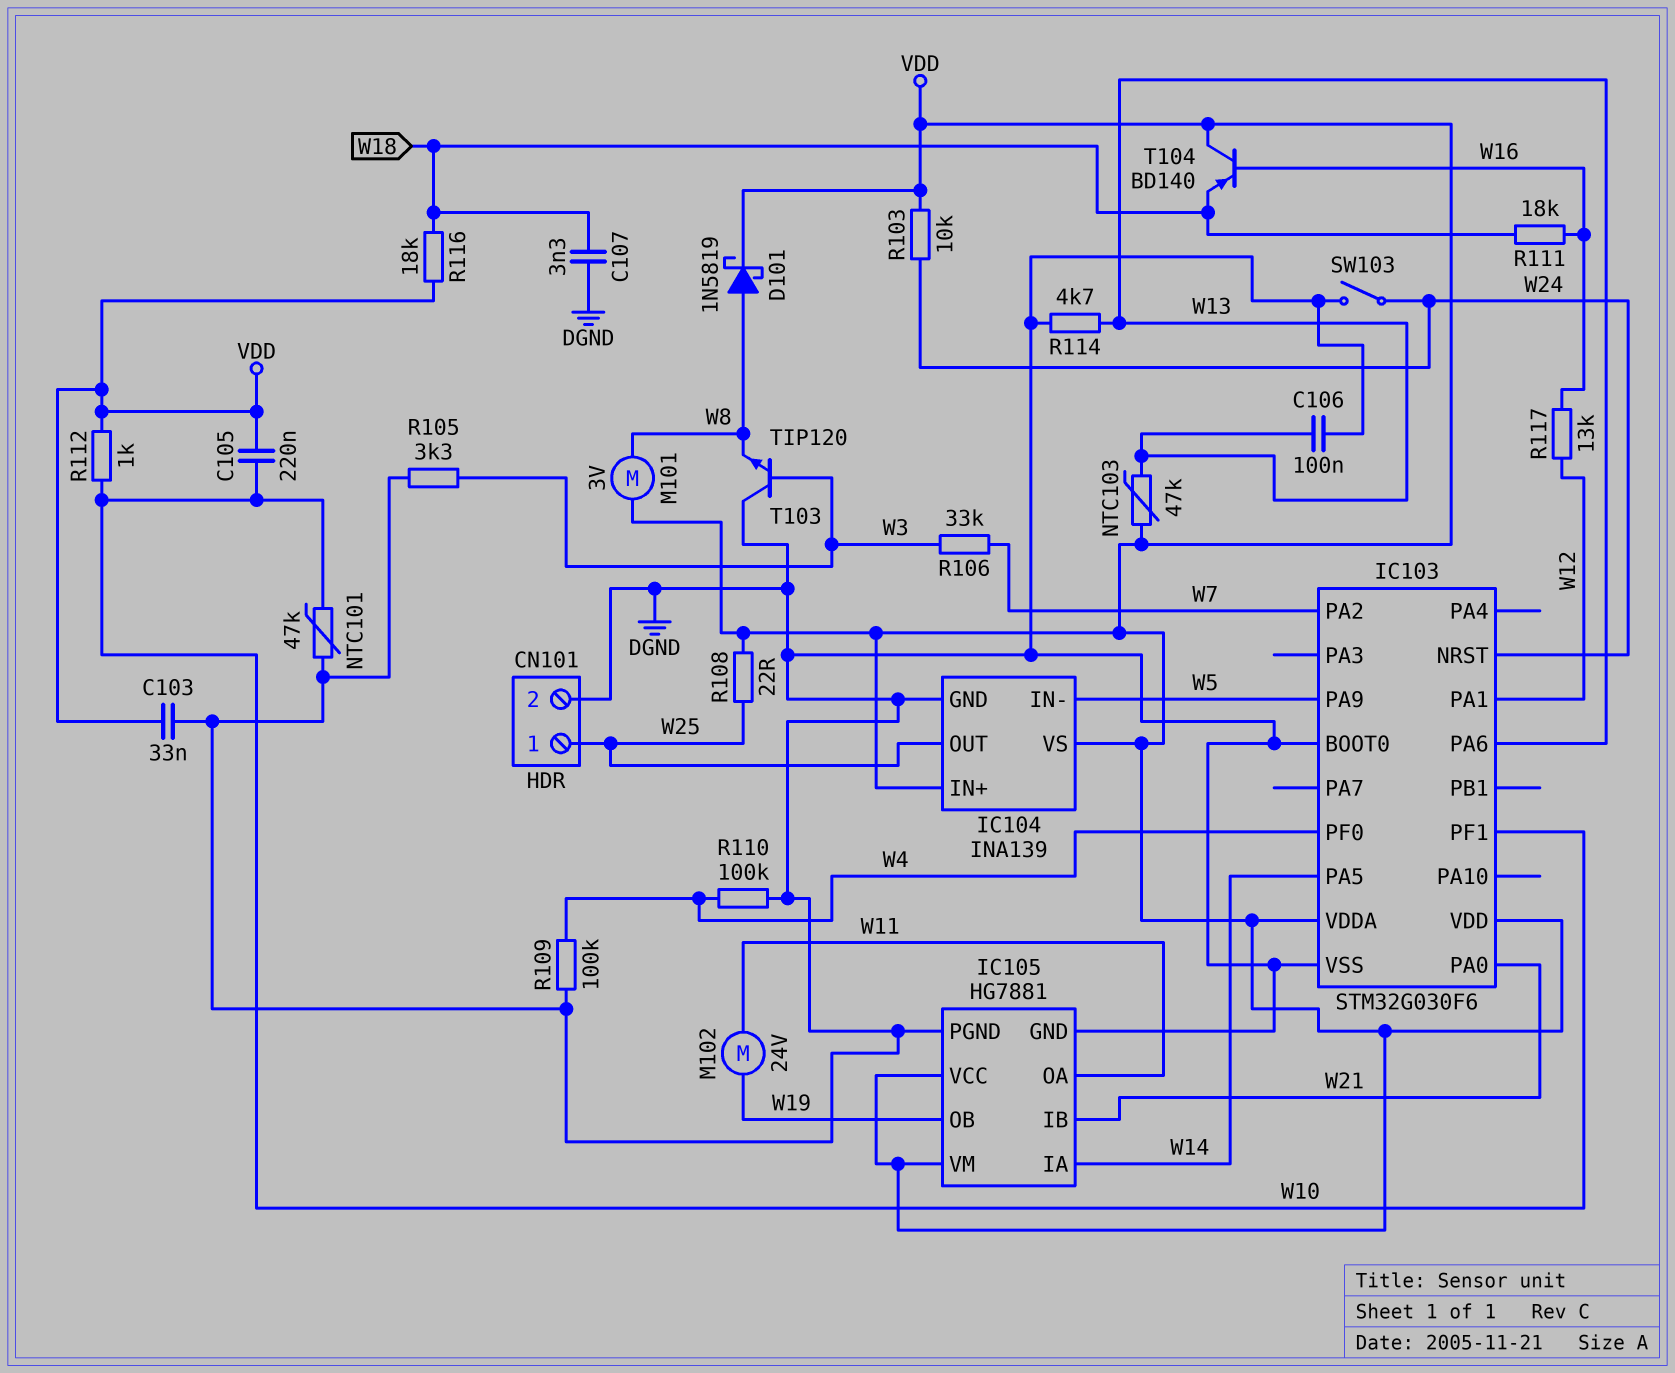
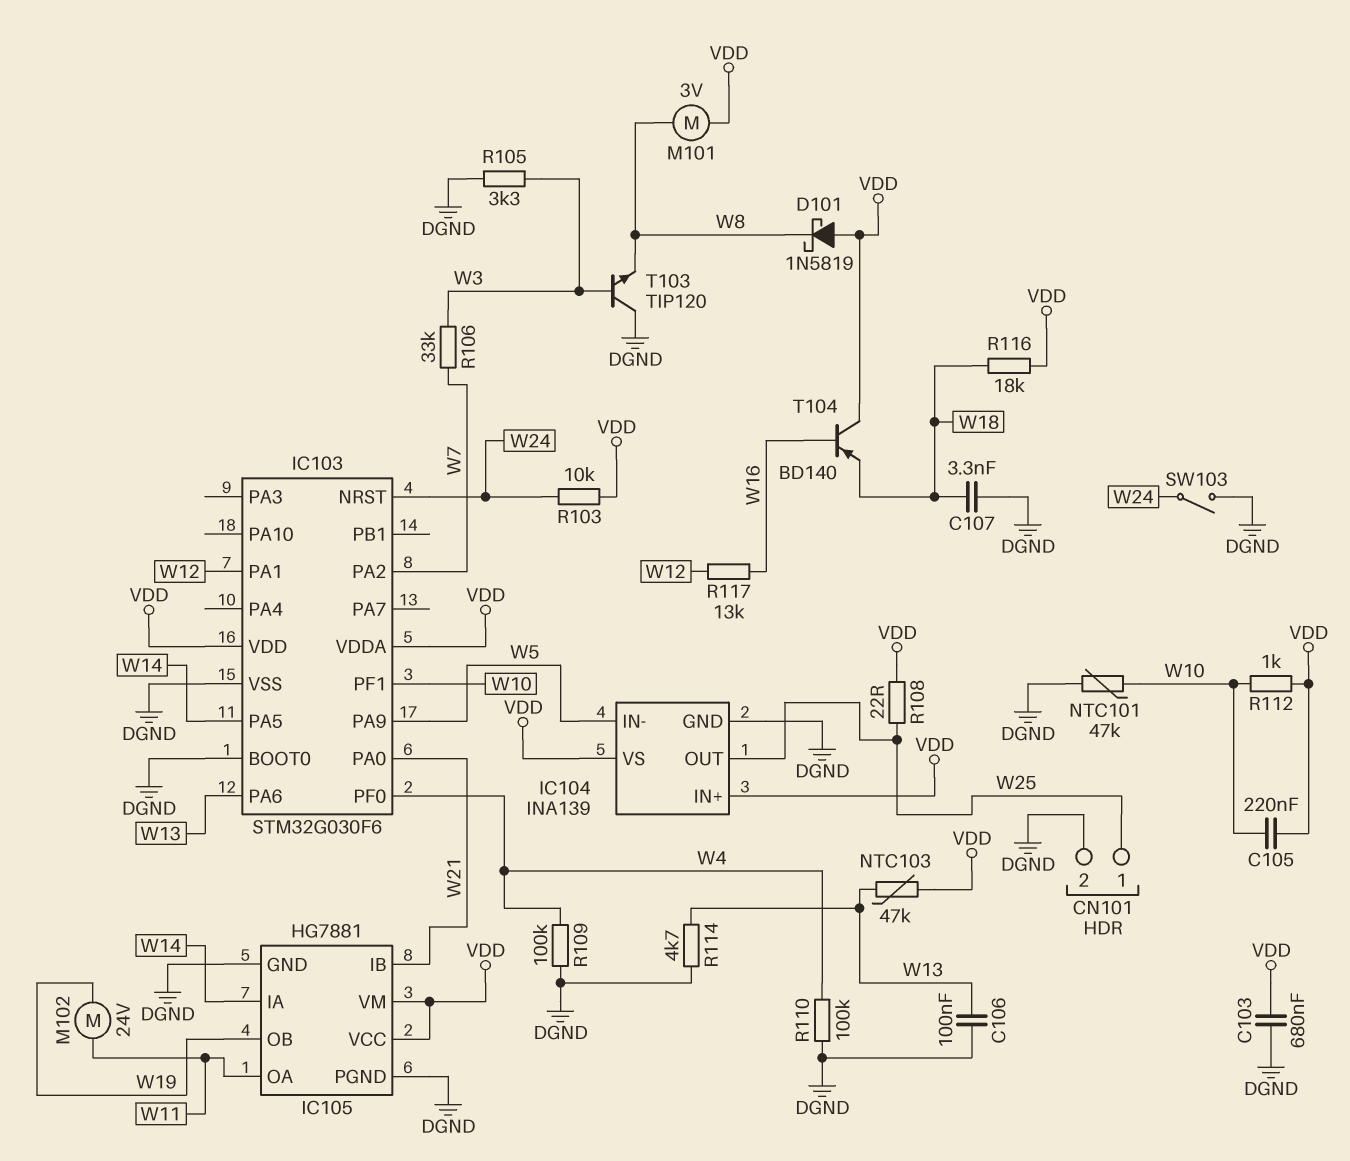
C103: 33nF (DGND, VDD) -> 680nF (DGND, VDD)
D101: schottky 1N5819 (A W8, K VDD) -> schottky 1N5819 (A VDD, K W8)
R111: 18k (W16, W18) -> none

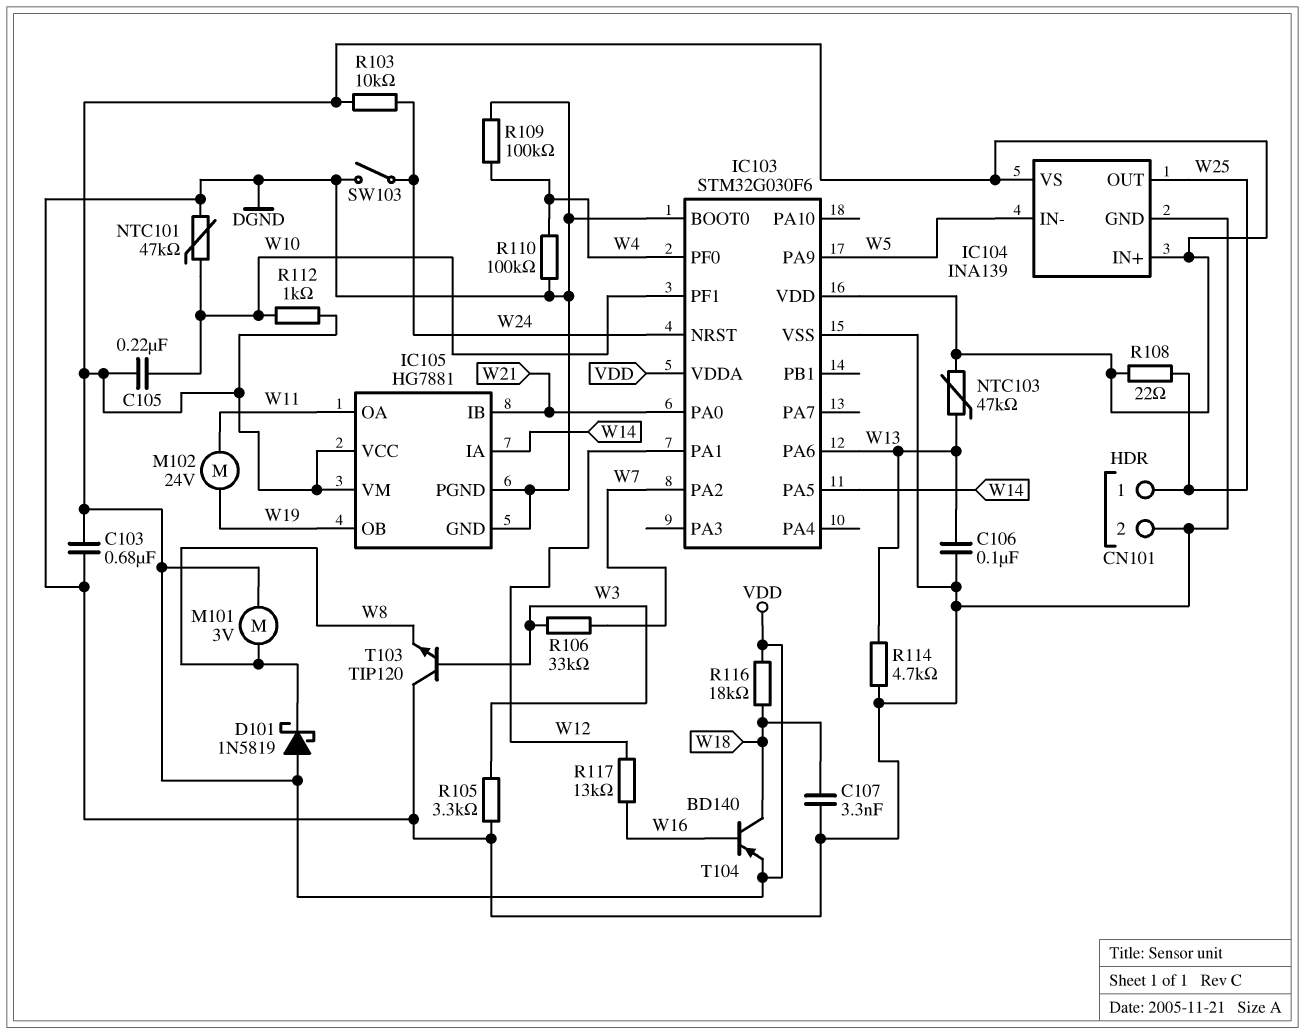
T104: PNP BD140 (B W16, C VDD, E W18) -> PNP BD140 (B W16, C W18, E VDD)

